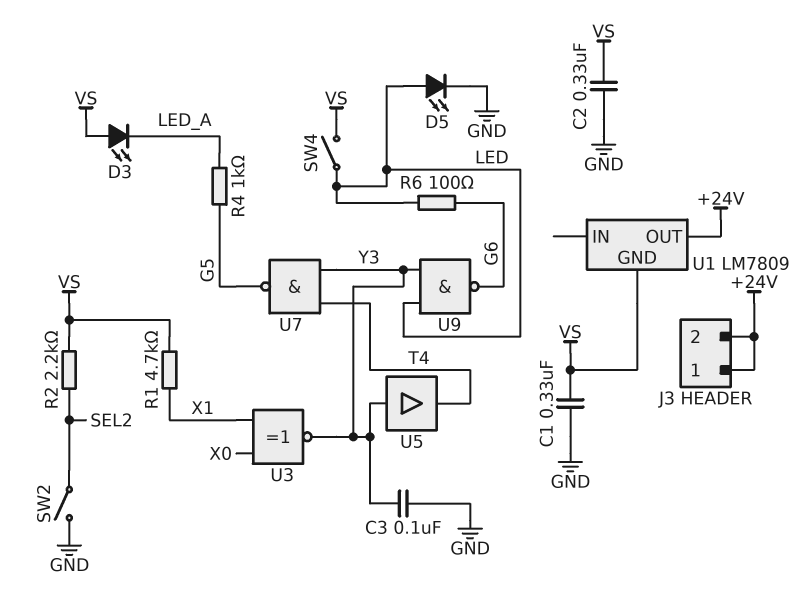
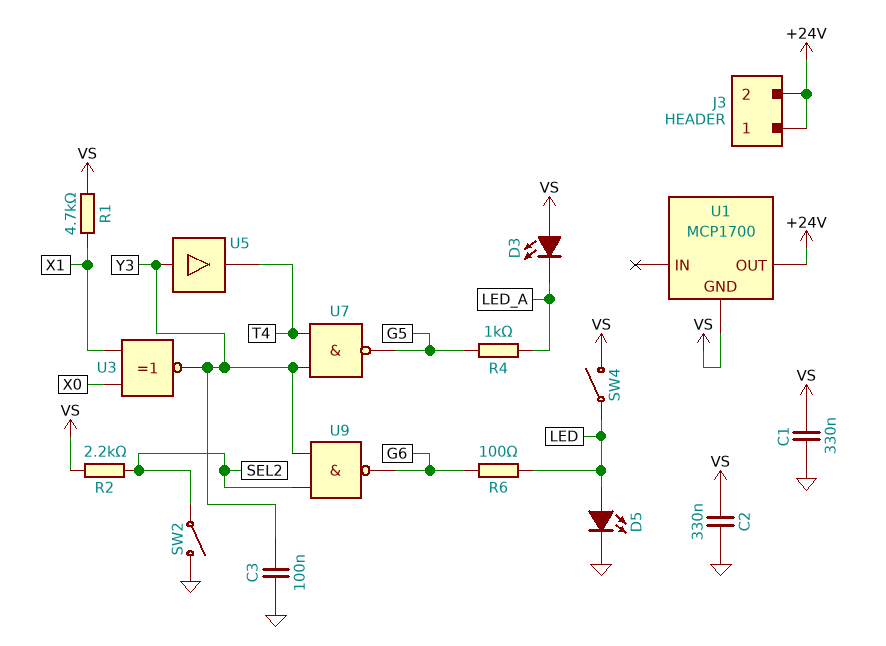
U1: LM7809 -> MCP1700
U9: NAND (in LED, in Y3, out G6) -> NAND (in SEL2, in Y3, out G6)

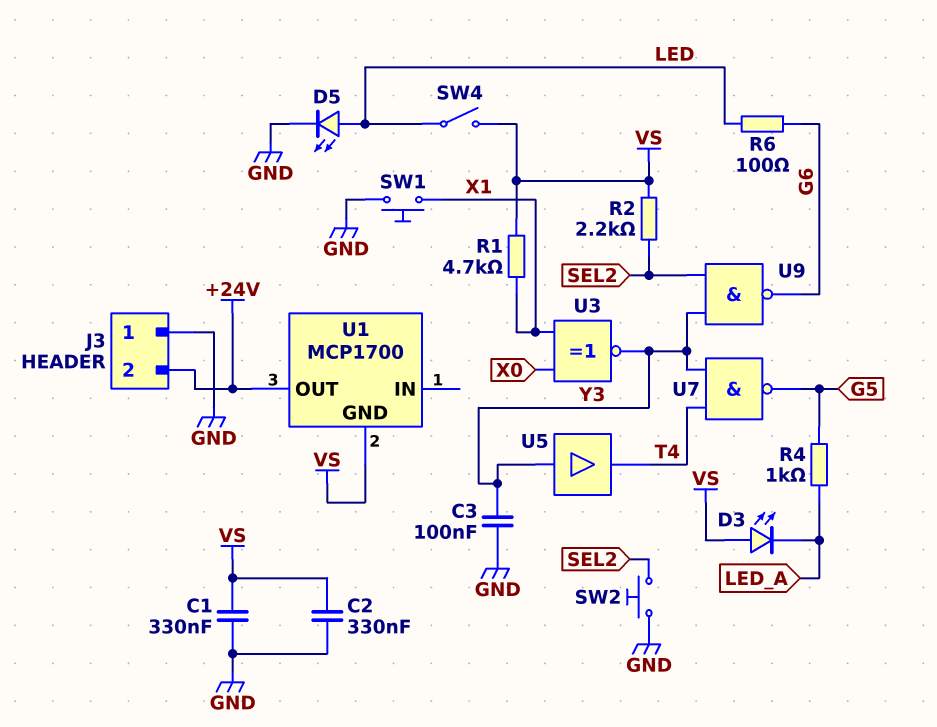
J3 pin 1: +24V -> GND
SW1: none -> button (GND, X1)
SW2: switch (GND, SEL2) -> button (GND, SEL2)

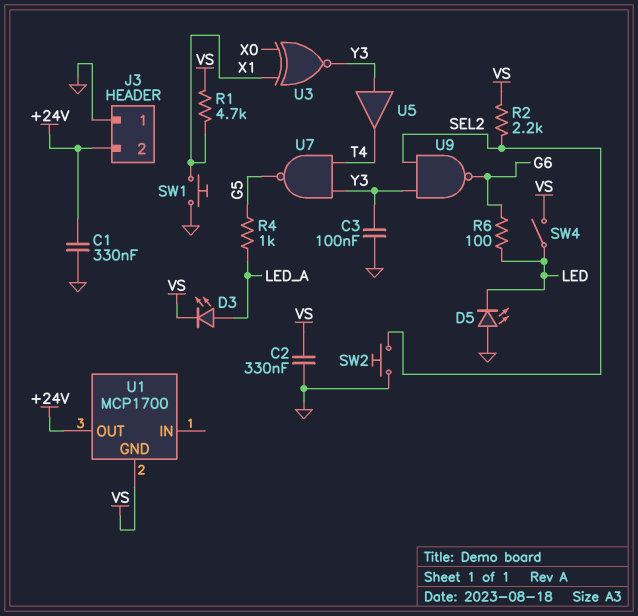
C1: 330nF (GND, VS) -> 330nF (+24V, GND)
D3: LED (A VS, K LED_A) -> LED (A LED_A, K VS)
D5: LED (A LED, K GND) -> LED (A GND, K LED)

